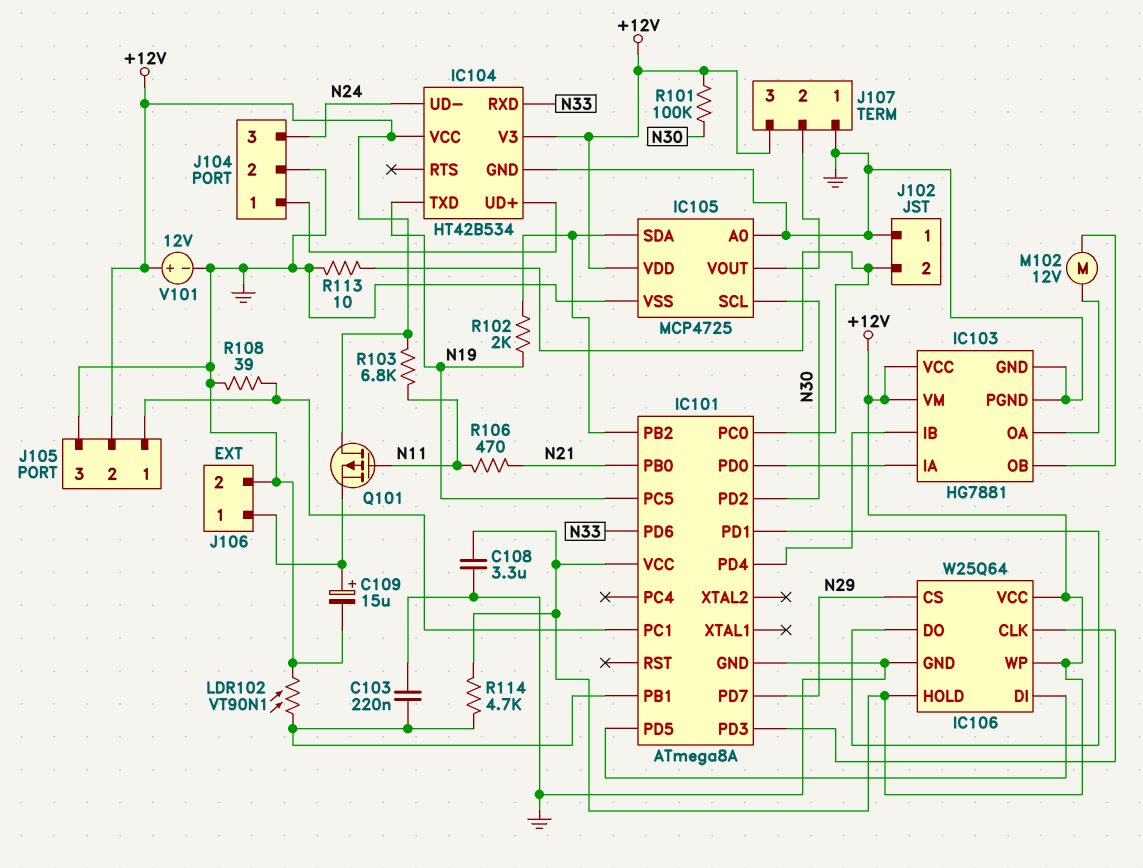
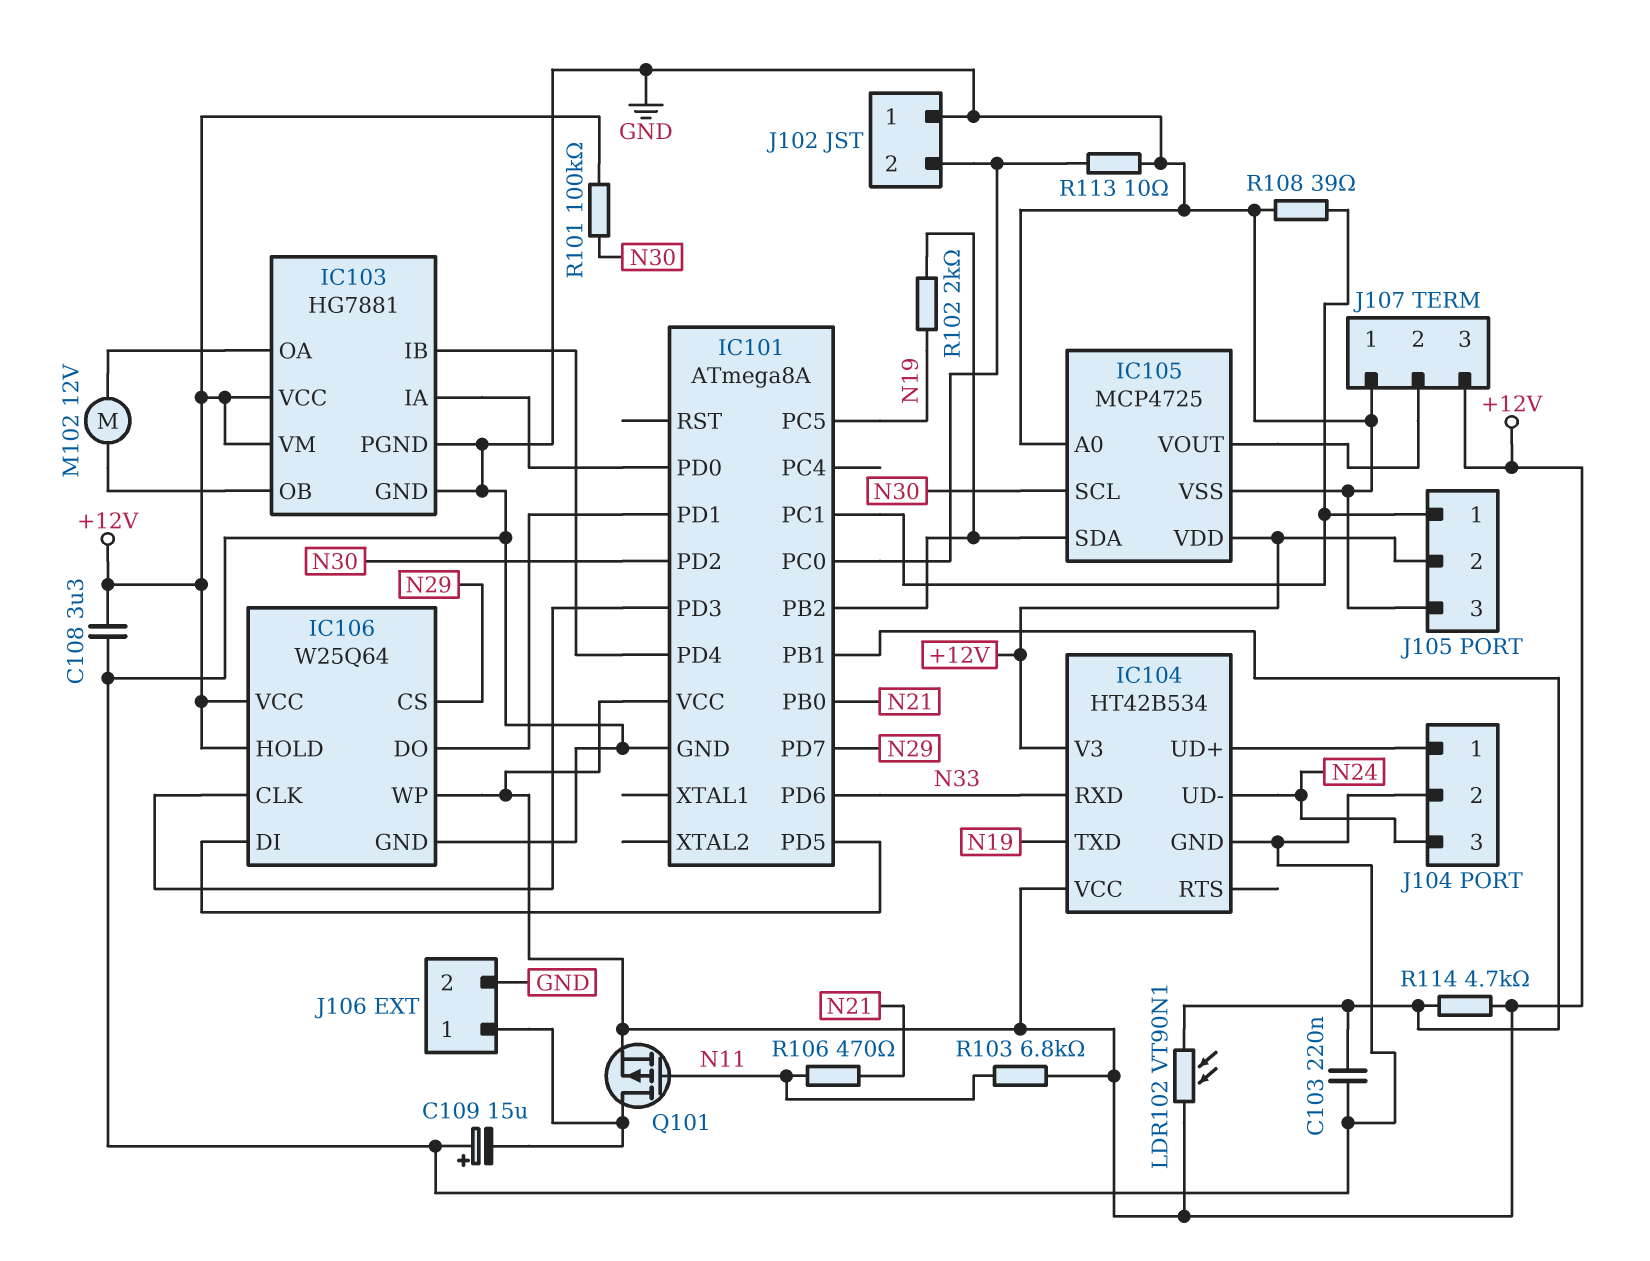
C109: 15uF (plus J106/1, minus GND) -> 15uF (plus GND, minus J106/1)
LDR102: VT90N1 (GND, IC101/PB1) -> VT90N1 (+12V, IC101/PB1)
Q101: PMOS (G N11, D +12V, S J106/1) -> PMOS (G N11, D J106/1, S +12V)
V101: 12V (plus +12V, minus GND) -> none

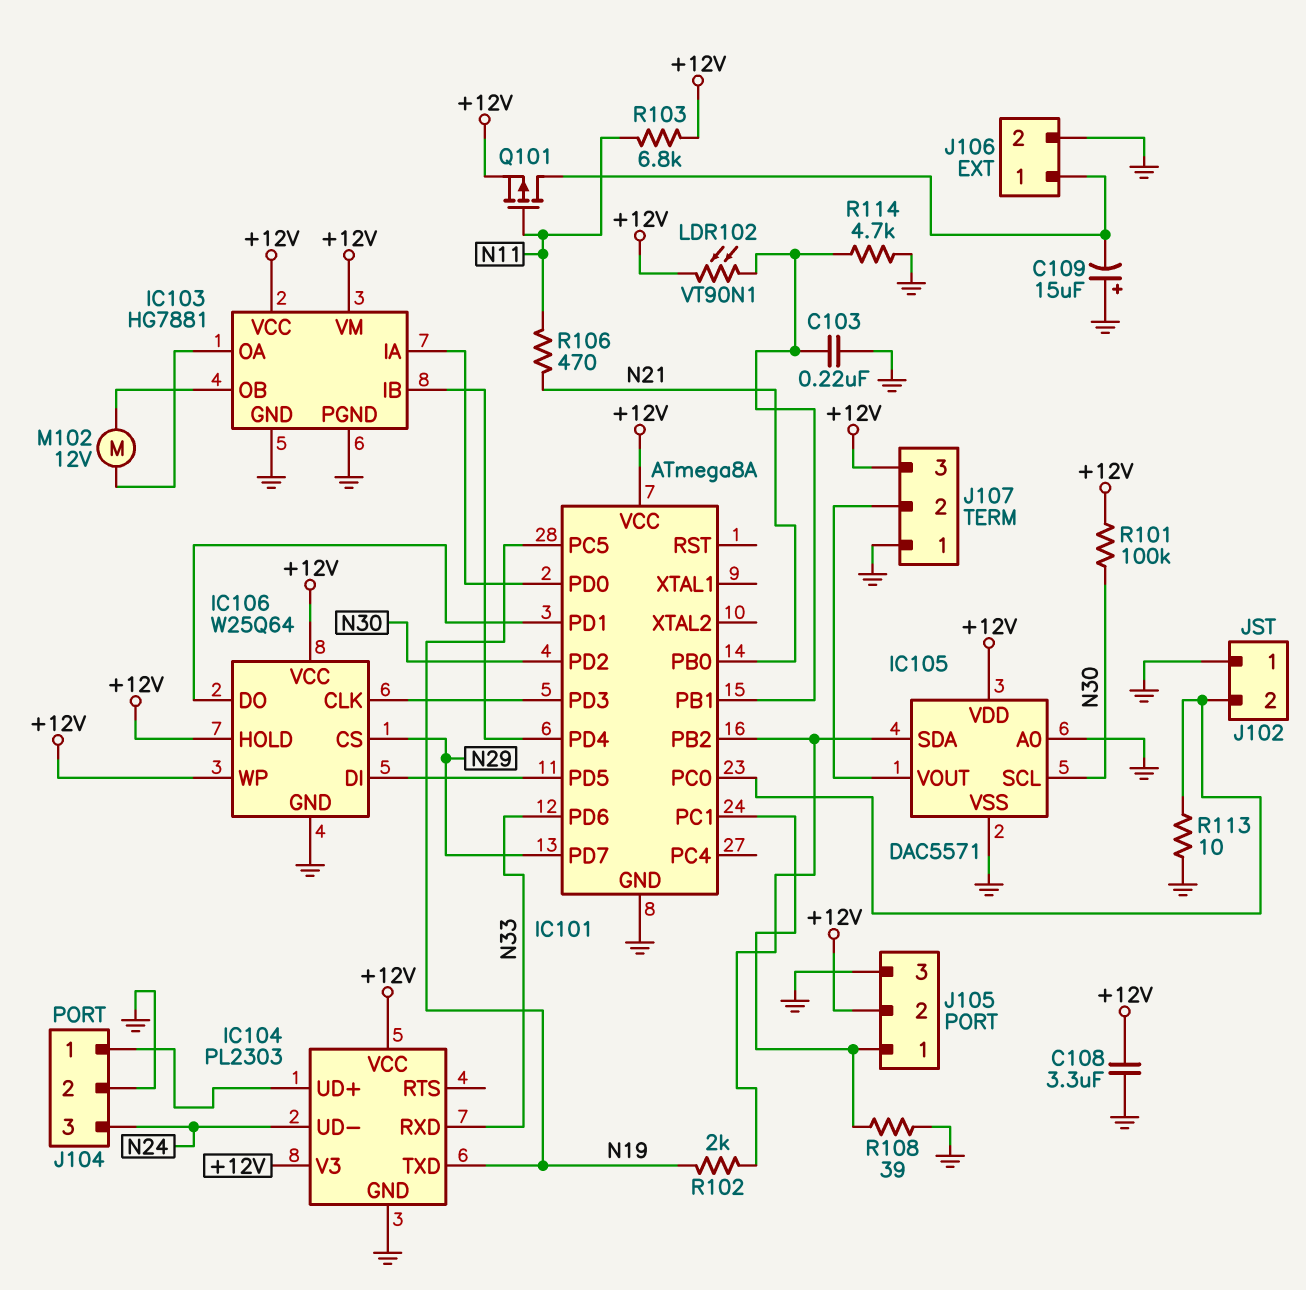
IC104: HT42B534 -> PL2303
IC105: MCP4725 -> DAC5571
R114: 4.7k (+12V, IC101/PB1) -> 4.7k (GND, IC101/PB1)

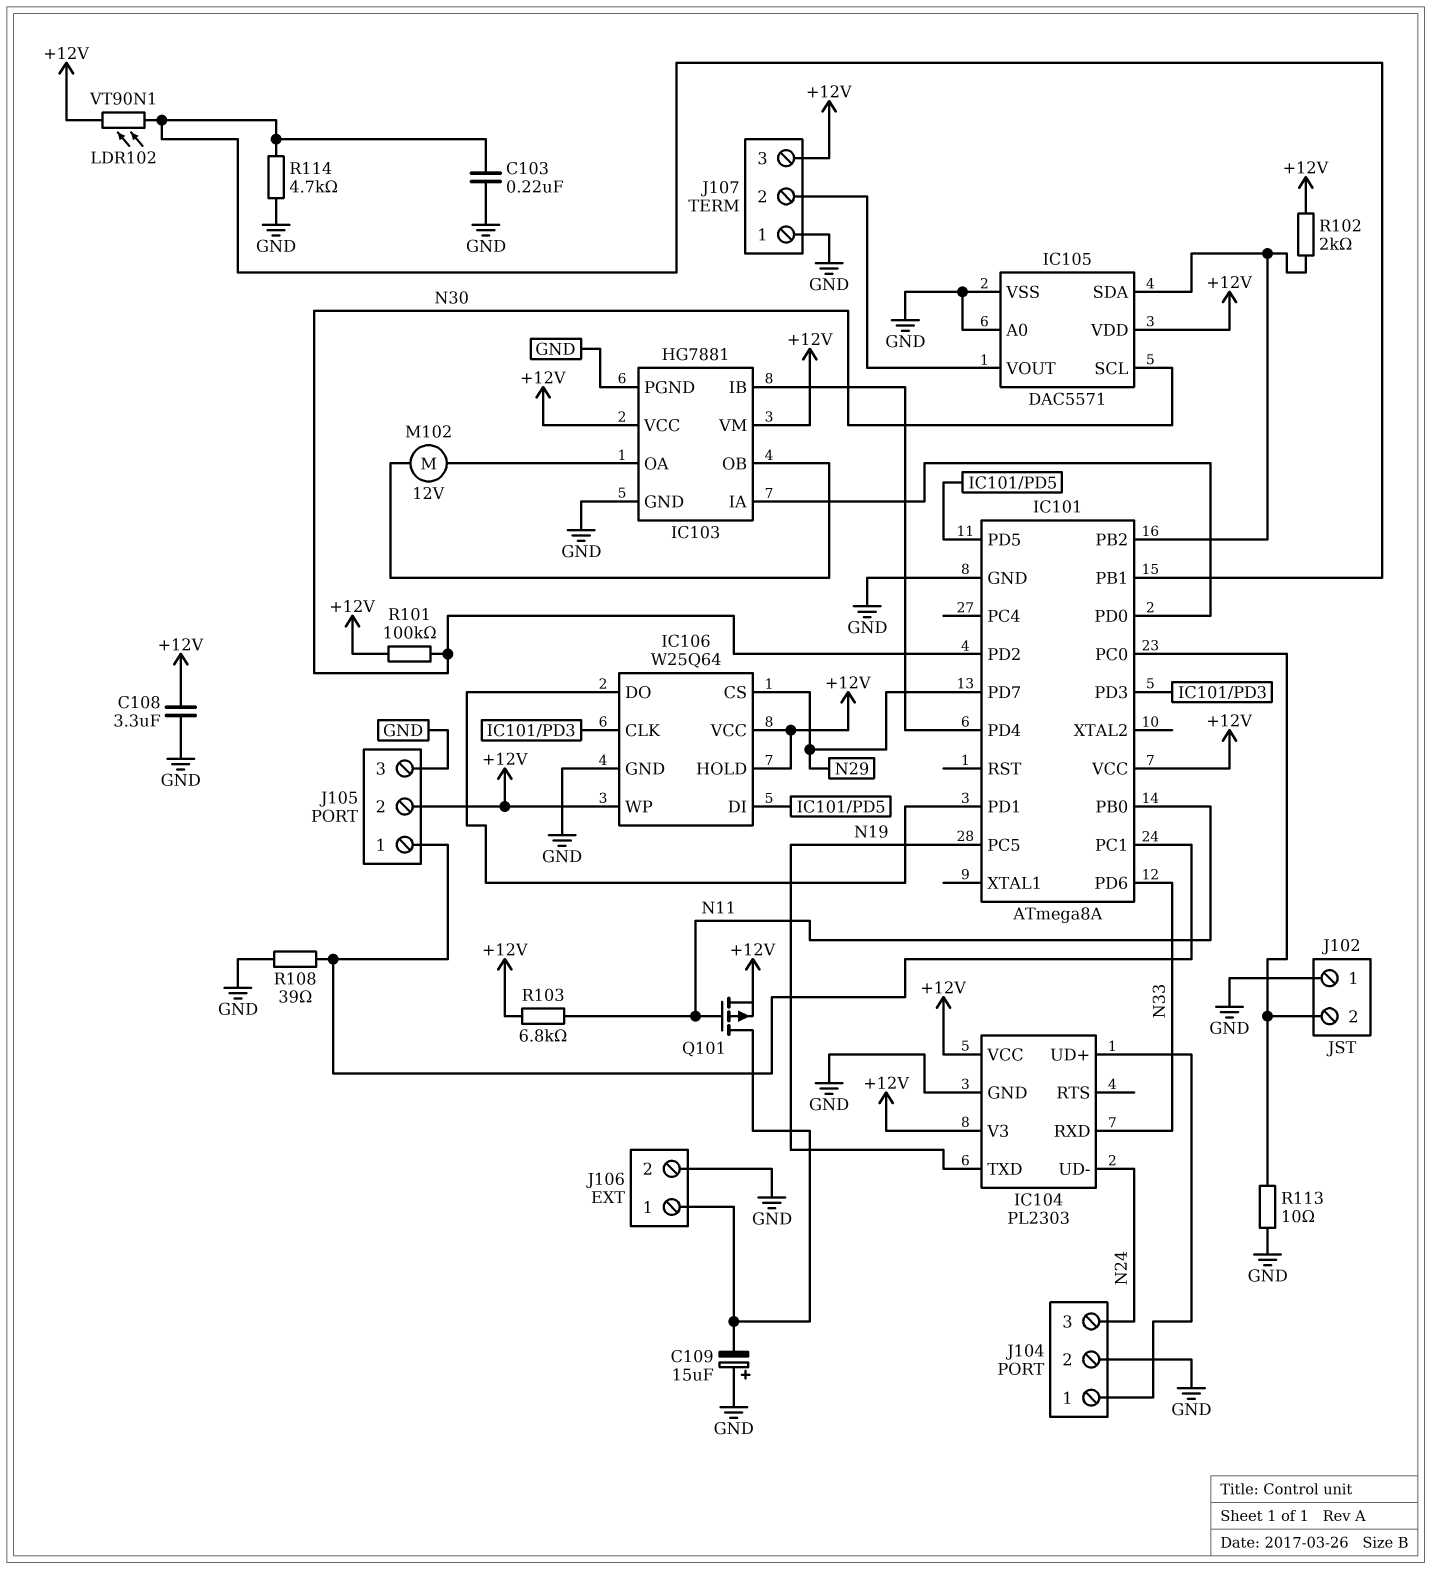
IC101 pin PB0: N21 -> N11
R102: 2k (IC101/PB2, N19) -> 2k (+12V, IC101/PB2)
R106: 470 (N11, N21) -> none

